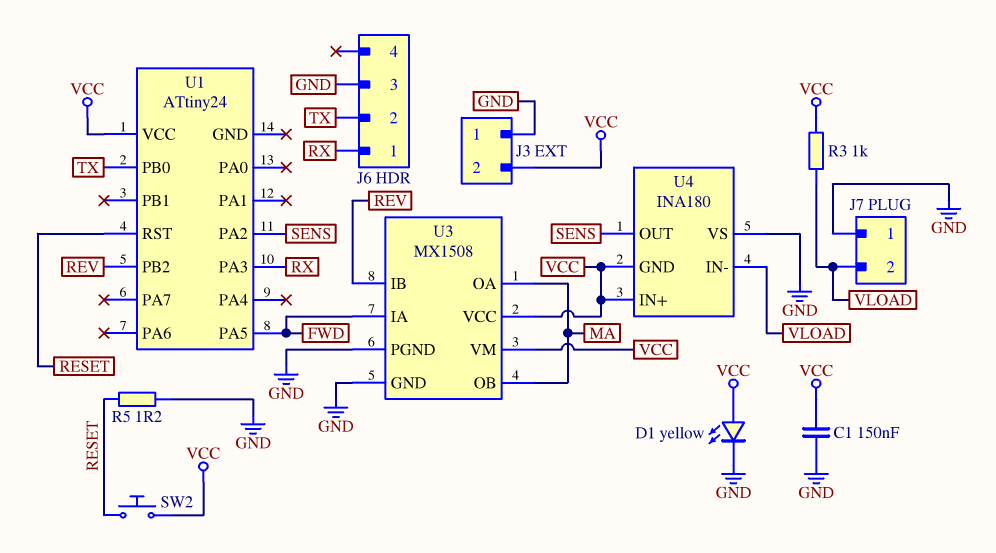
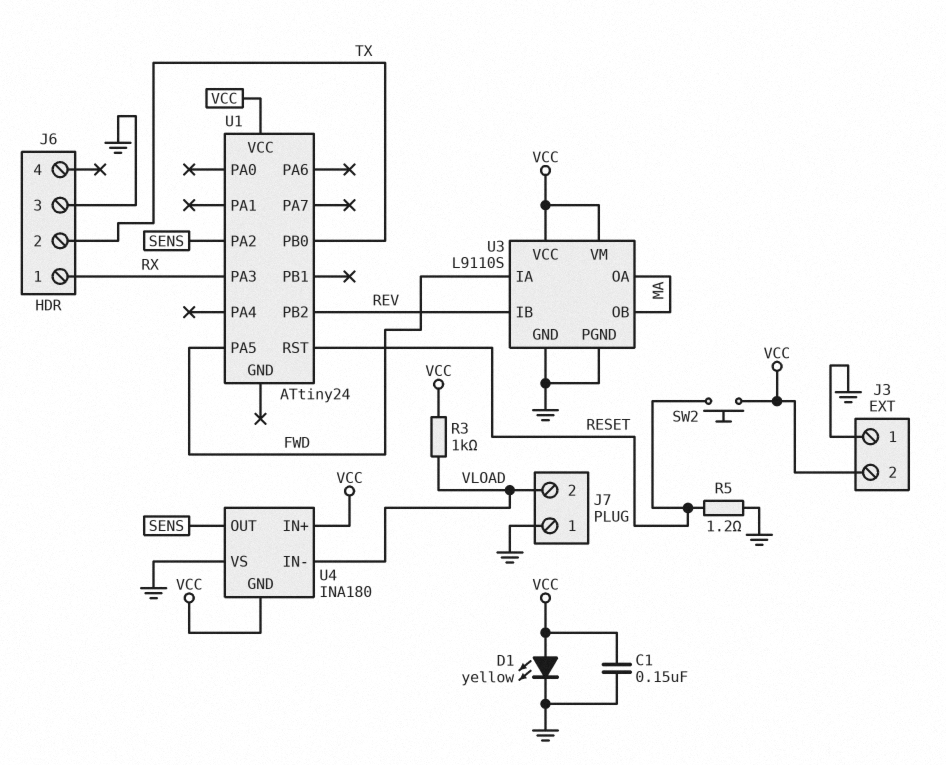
U3: MX1508 -> L9110S

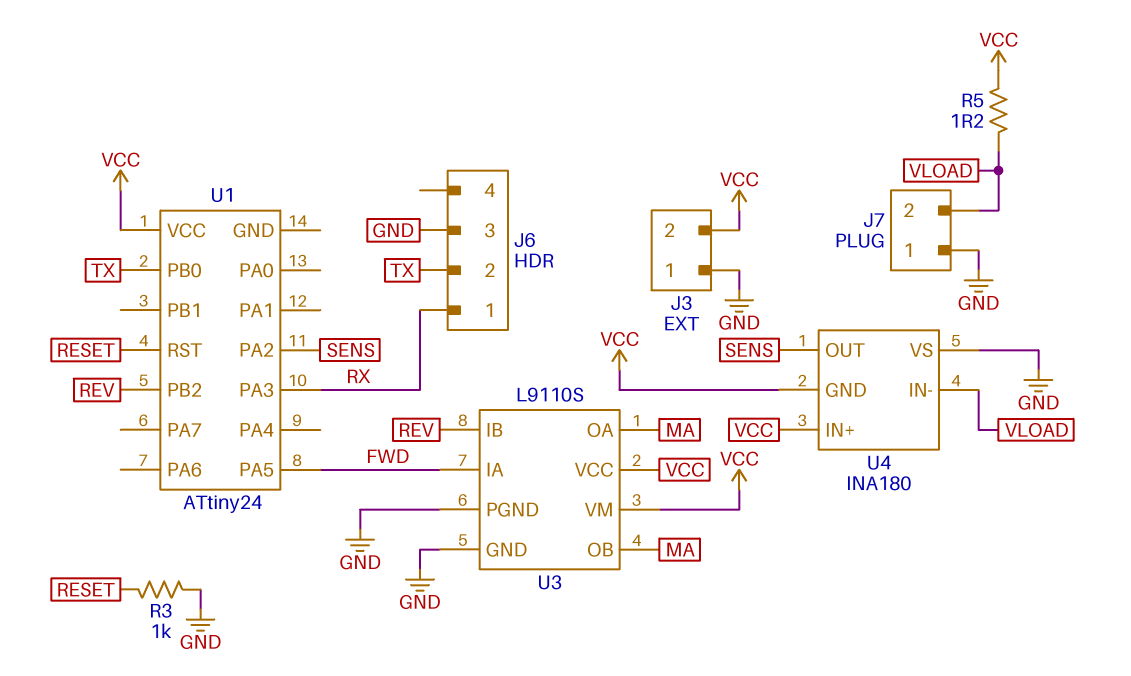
C1: 150nF (GND, VCC) -> none
D1: LED yellow (A VCC, K GND) -> none
R3: 1k (VCC, VLOAD) -> 1k (GND, RESET)
R5: 1.2 (GND, RESET) -> 1.2 (VCC, VLOAD)
SW2: button (RESET, VCC) -> none

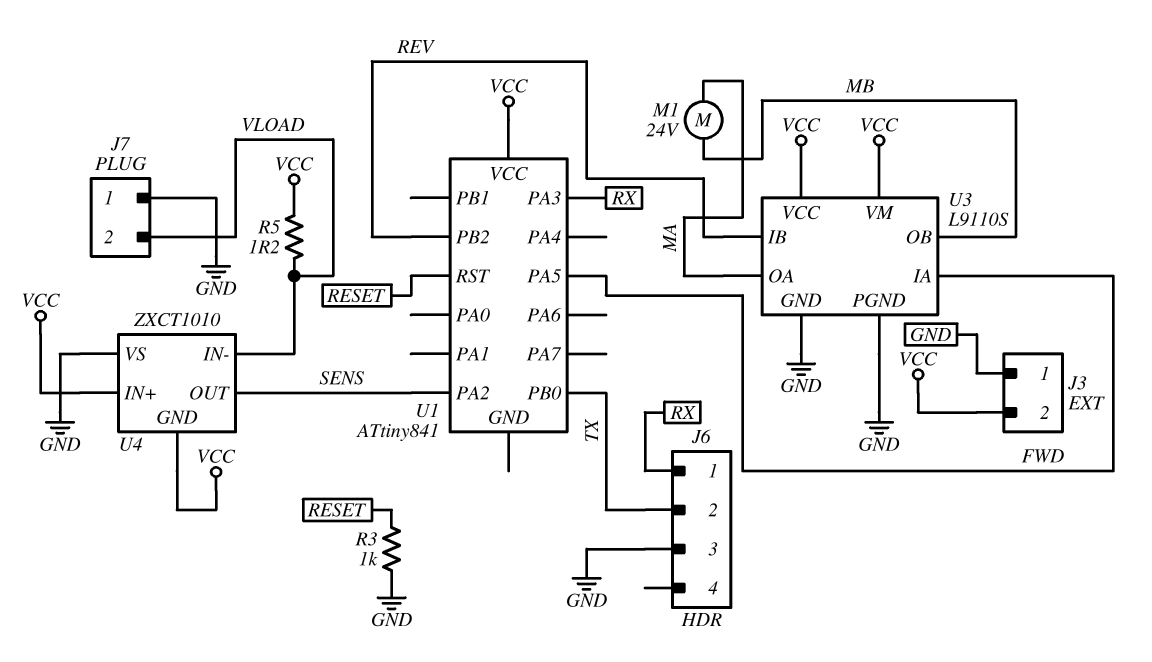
M1: none -> motor 24V (MA, MB)
U1: ATtiny24 -> ATtiny841
U3 pin OB: MA -> MB
U4: INA180 -> ZXCT1010

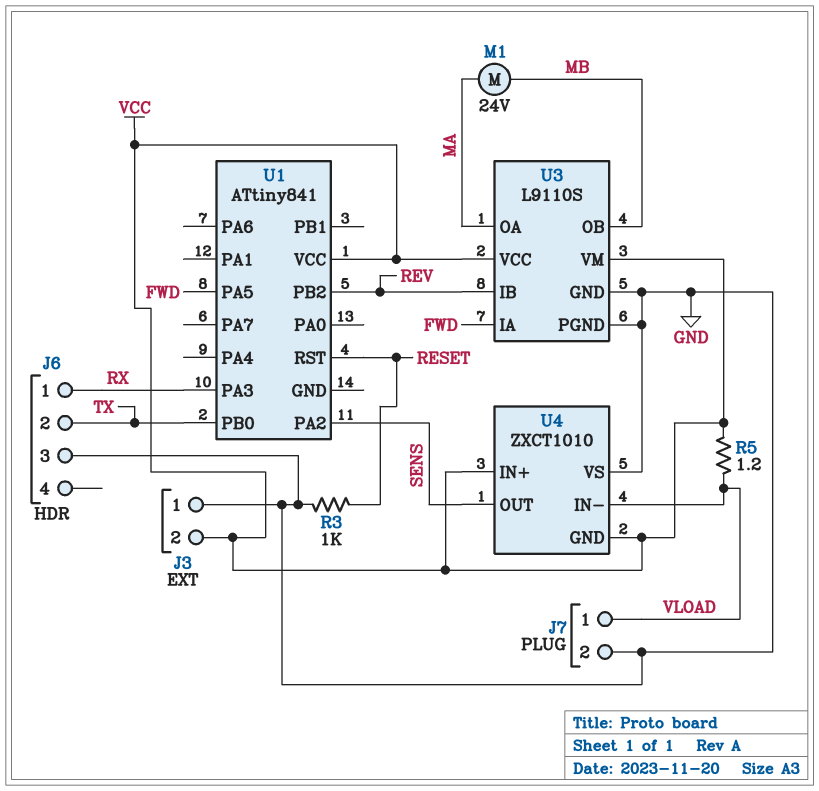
J7 pin 1: GND -> VLOAD
J7 pin 2: VLOAD -> GND

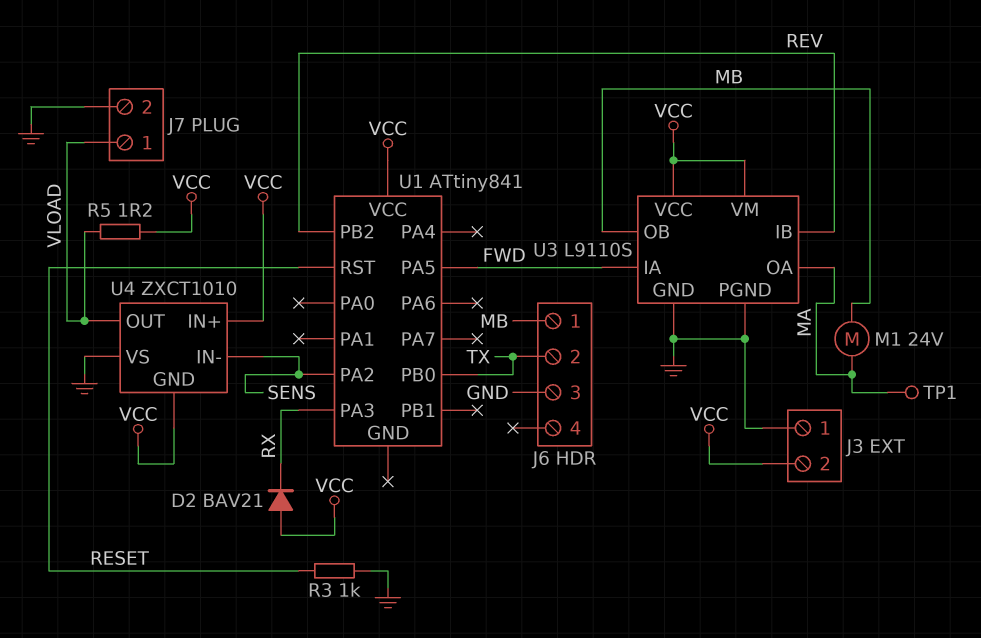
D2: none -> diode BAV21 (A VCC, K RX)
J6 pin 1: RX -> MB
TP1: none -> test point (MA)
U4 pin IN-: VLOAD -> SENS
U4 pin OUT: SENS -> VLOAD

